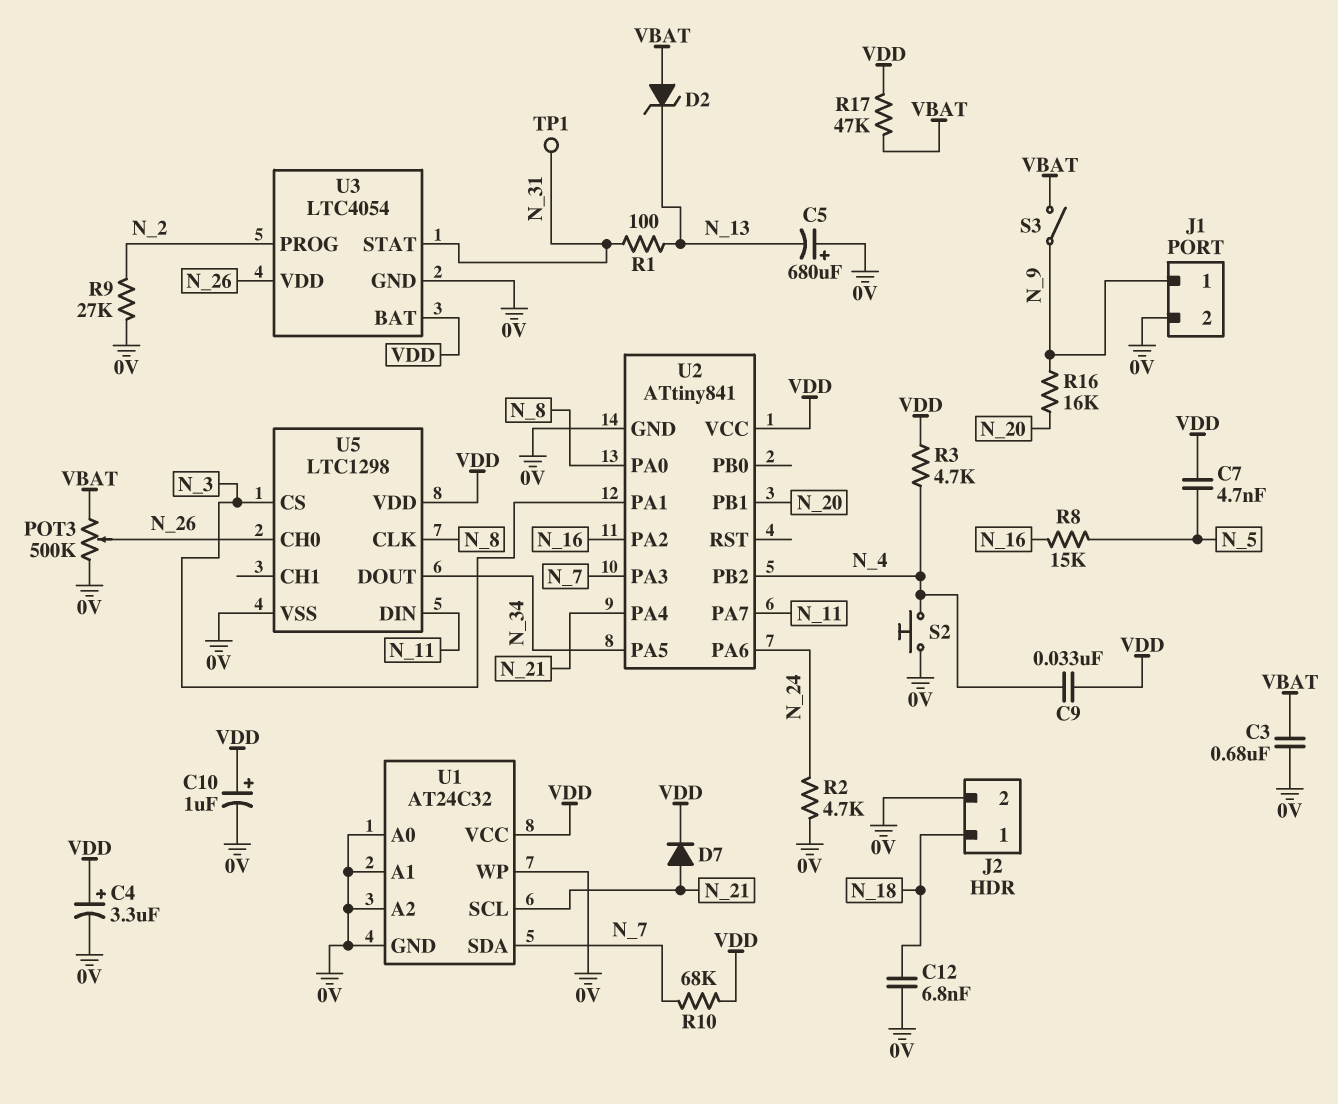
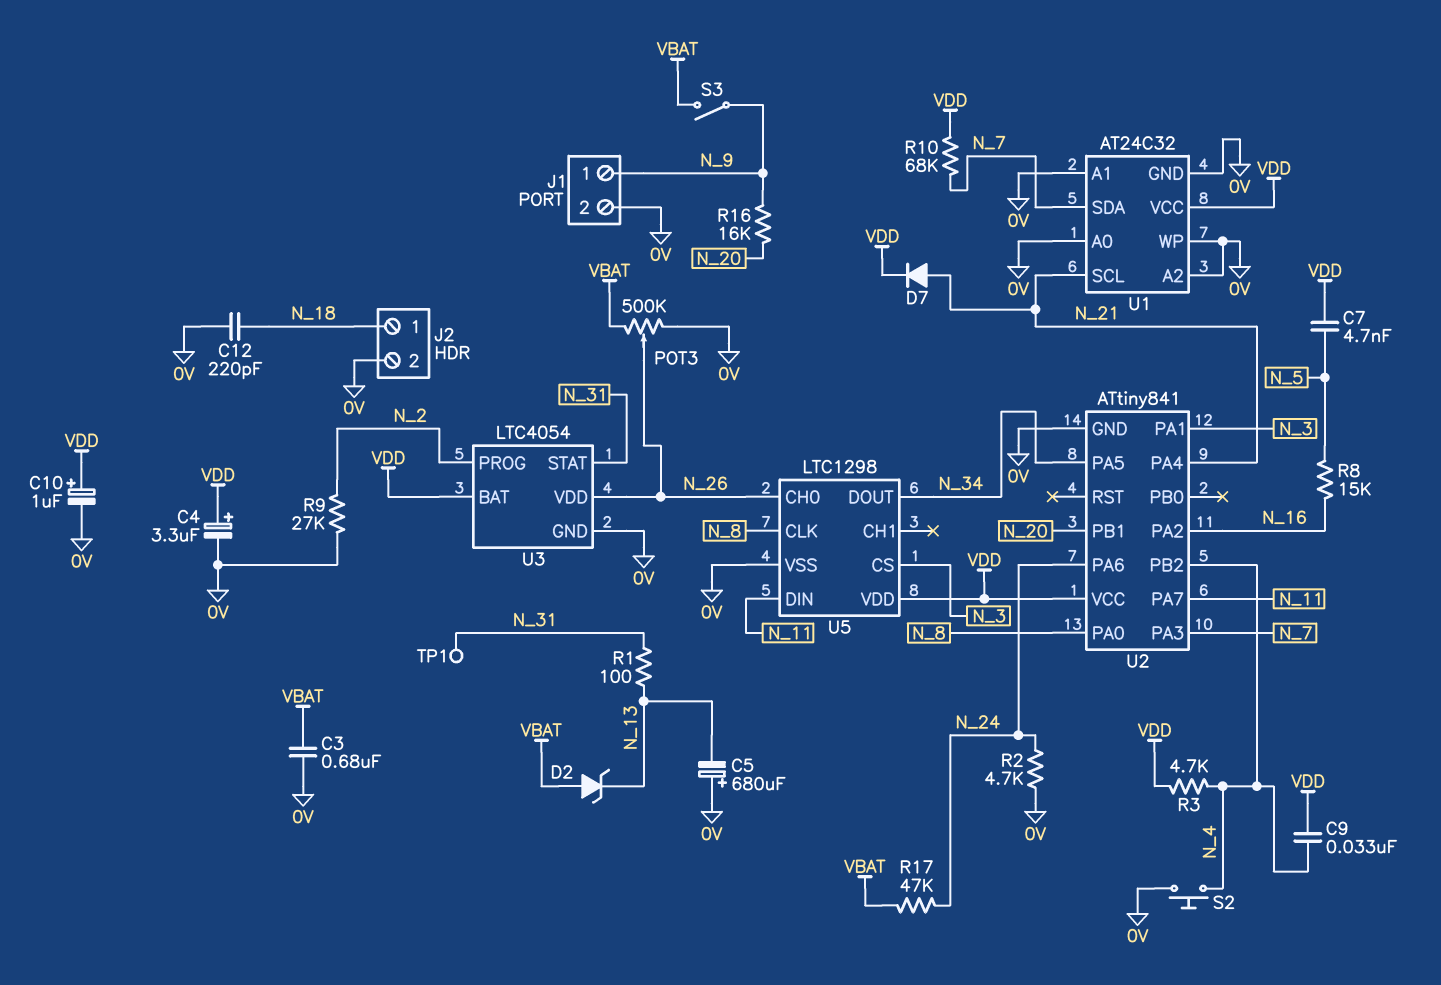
C12: 6.8nF (0V, N_18) -> 220pF (0V, N_18)
R17: 47k (VBAT, VDD) -> 47k (N_24, VBAT)

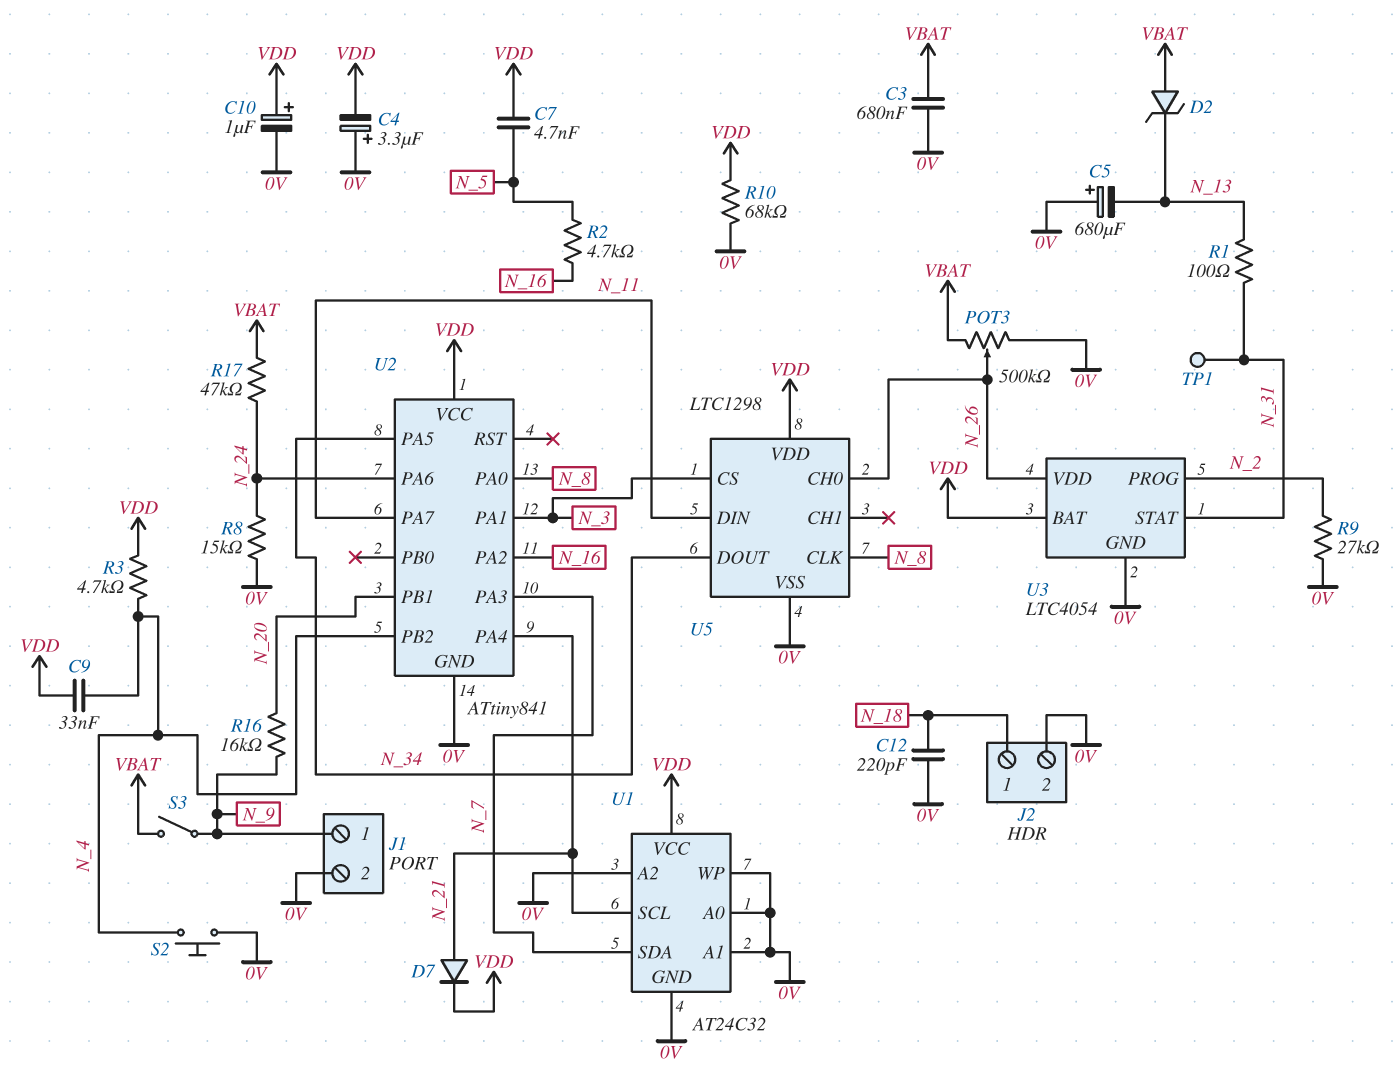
C4: 3.3uF (plus VDD, minus 0V) -> 3.3uF (plus 0V, minus VDD)
R2: 4.7k (0V, N_24) -> 4.7k (N_5, N_16)
R8: 15k (N_5, N_16) -> 15k (0V, N_24)
R10: 68k (N_7, VDD) -> 68k (0V, VDD)

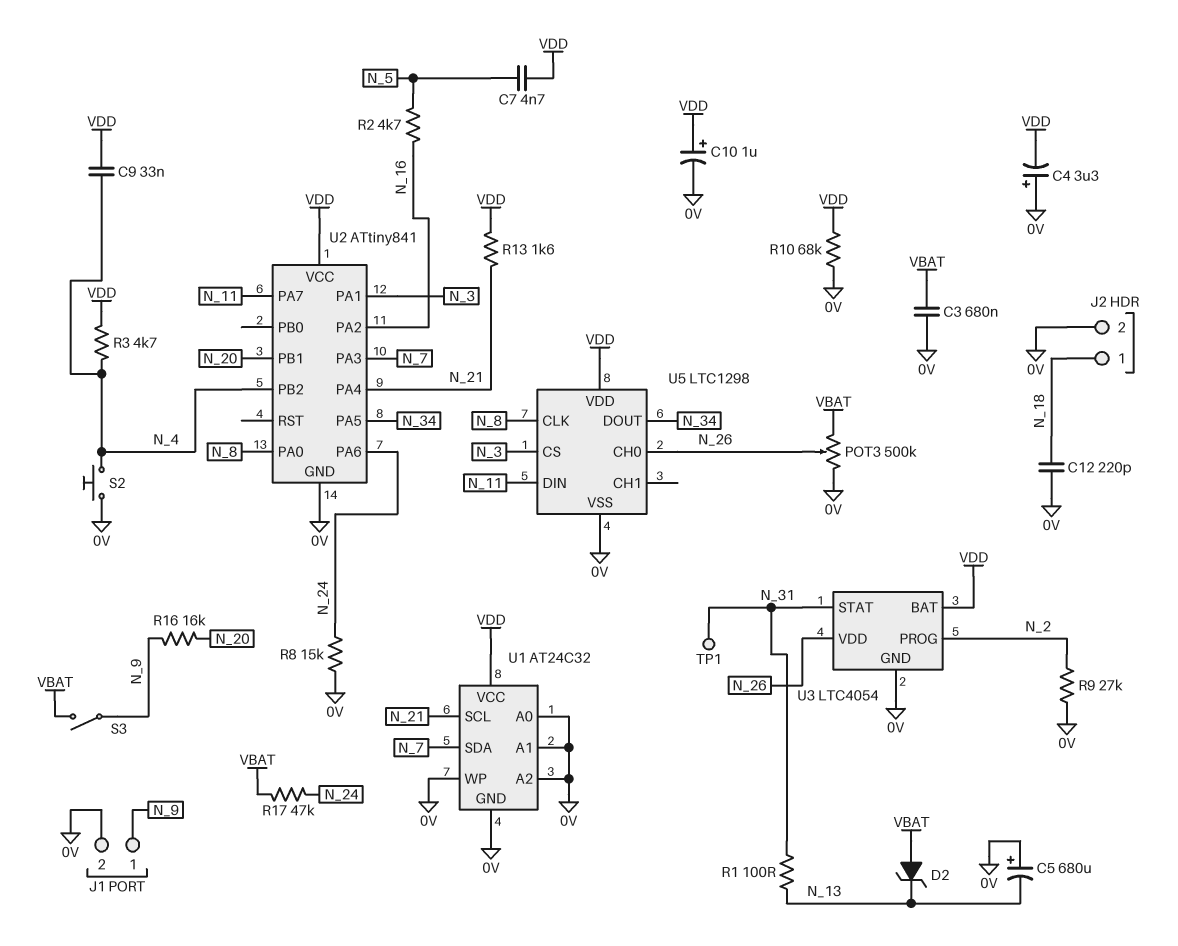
D7: diode (A N_21, K VDD) -> none
R13: none -> 1.6k (N_21, VDD)

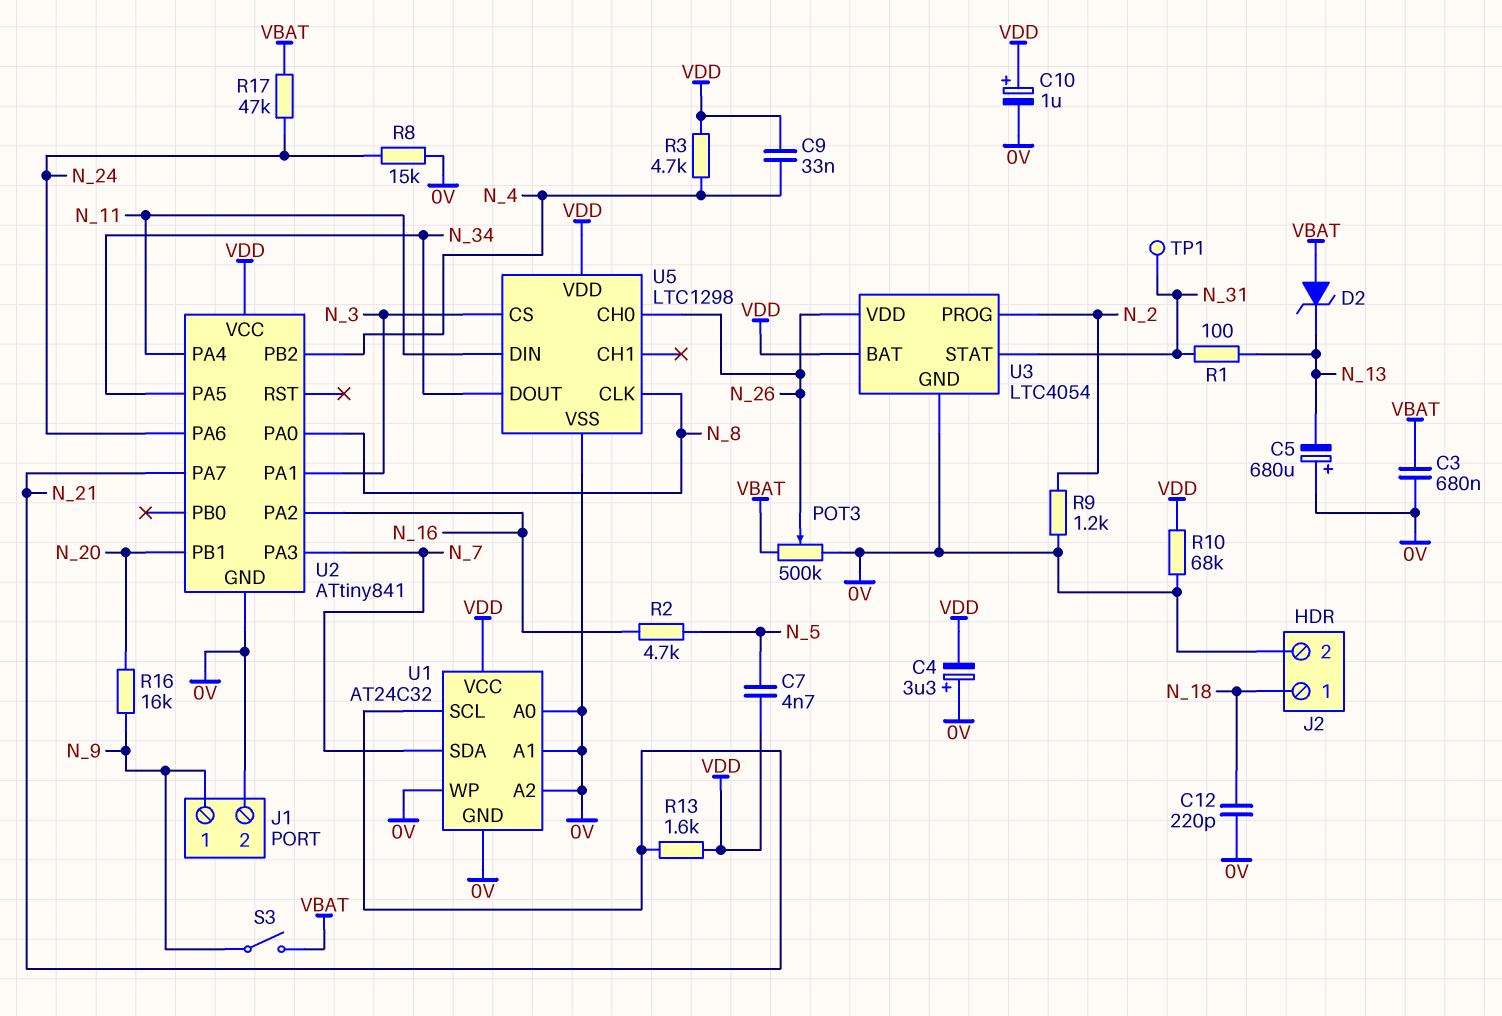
R9: 27k (0V, N_2) -> 1.2k (0V, N_2)
S2: button (0V, N_4) -> none
U2 pin PA4: N_21 -> N_11
U2 pin PA7: N_11 -> N_21

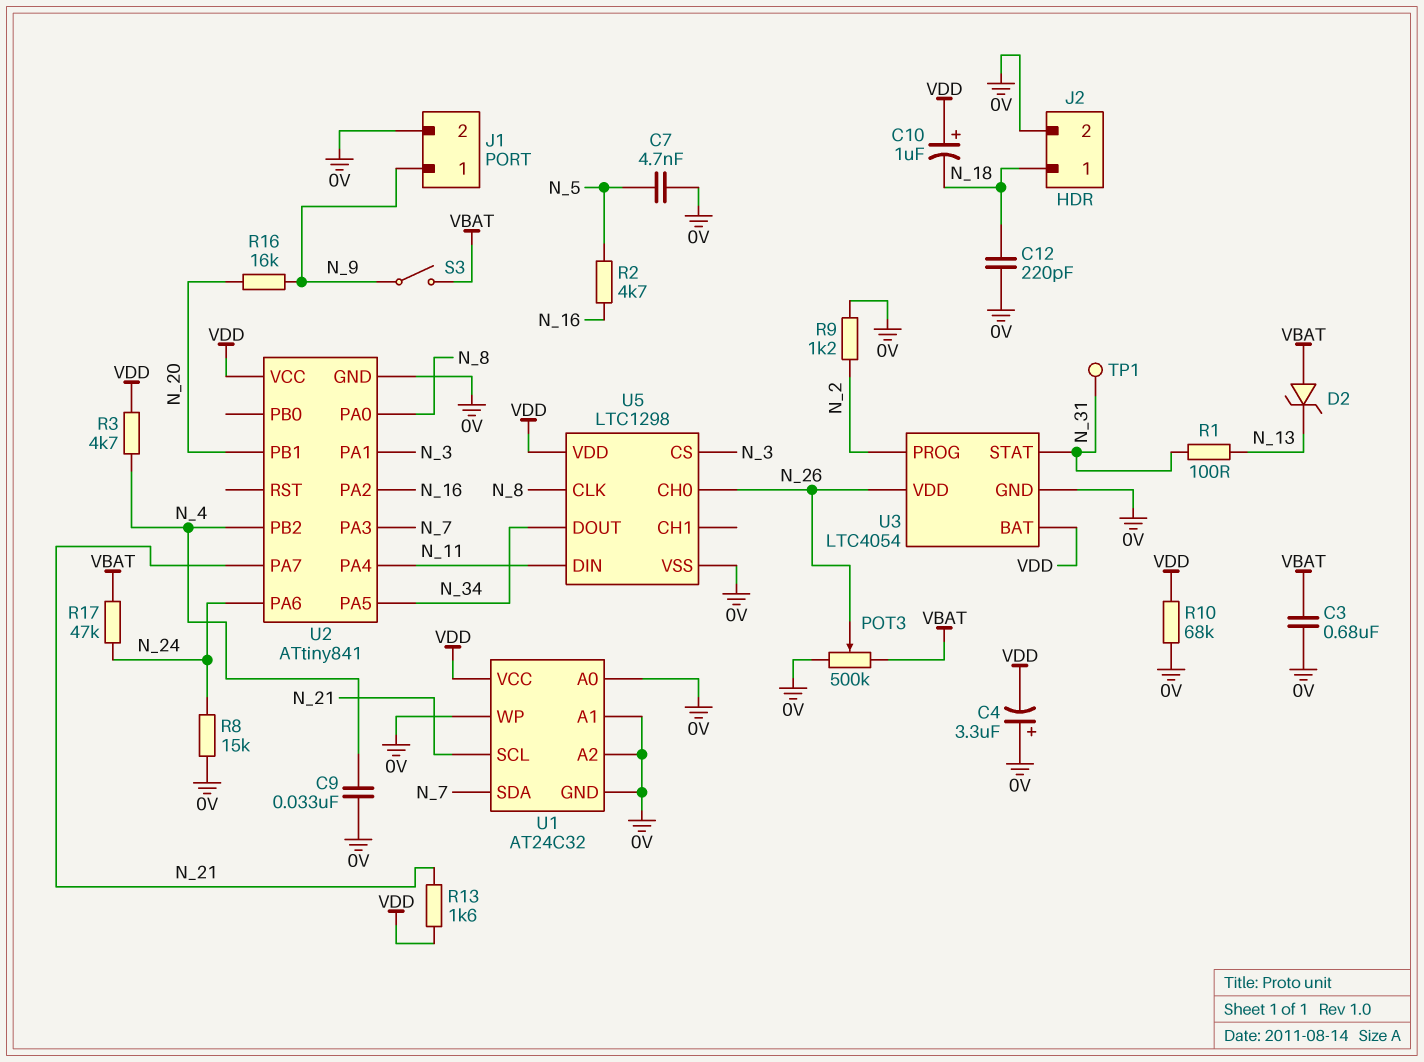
C5: 680uF (plus 0V, minus N_13) -> none
C7: 4.7nF (N_5, VDD) -> 4.7nF (0V, N_5)
C9: 33nF (N_4, VDD) -> 33nF (0V, N_4)
C10: 1uF (plus VDD, minus 0V) -> 1uF (plus VDD, minus N_18)

